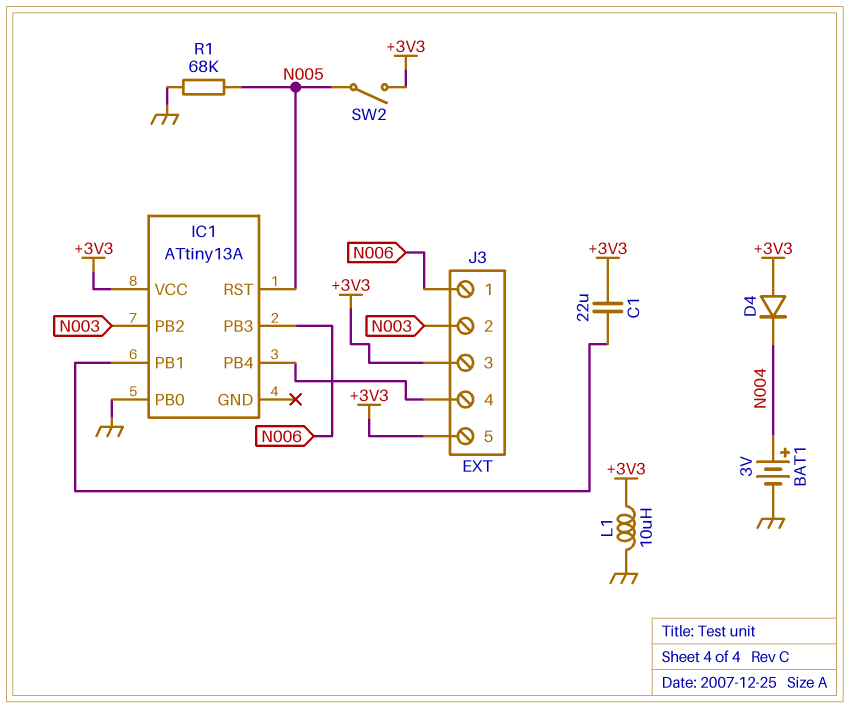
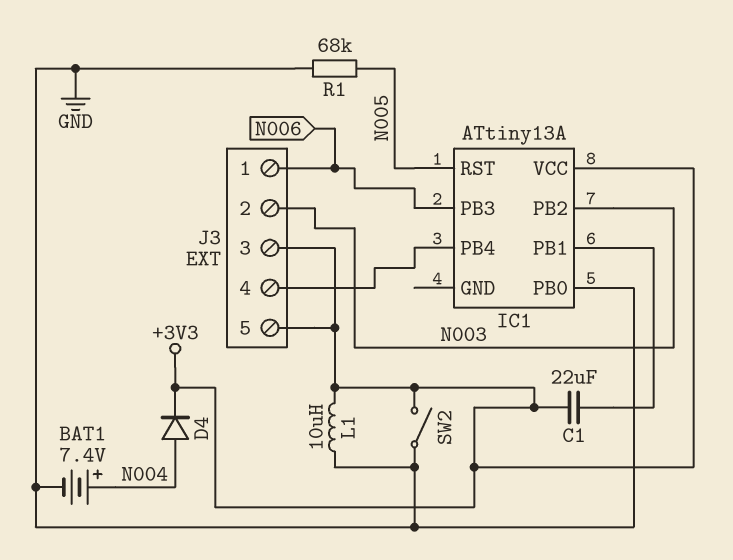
BAT1: 3V (plus N004, minus GND) -> 7.4V (plus N004, minus GND)
D4: diode (A +3V3, K N004) -> diode (A N004, K +3V3)
SW2: switch (+3V3, N005) -> switch (+3V3, GND)

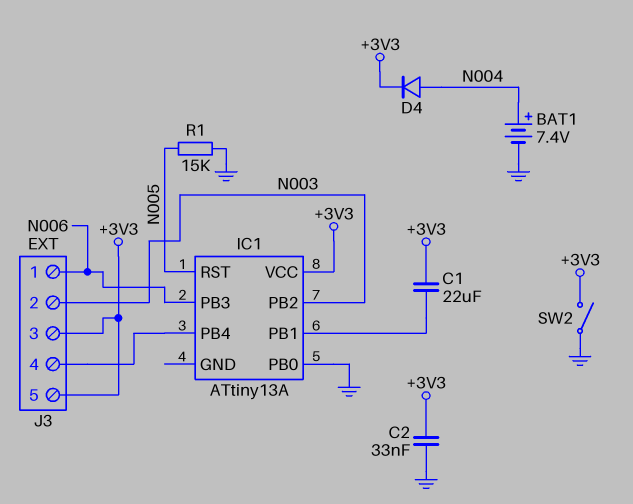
C2: none -> 33nF (+3V3, GND)
L1: 10uH (+3V3, GND) -> none
R1: 68k (GND, N005) -> 15k (GND, N005)

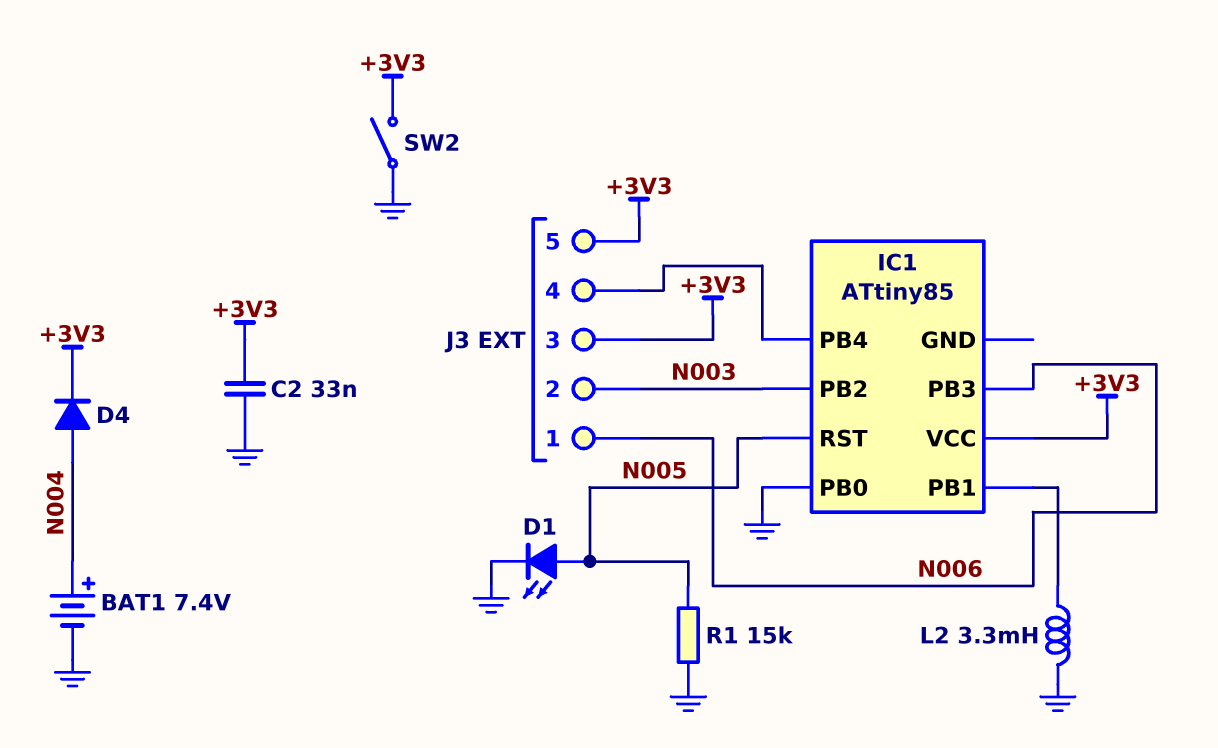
C1: 22uF (+3V3, IC1/PB1) -> none
D1: none -> LED (A N005, K GND)
IC1: ATtiny13A -> ATtiny85
L2: none -> 3.3mH (GND, IC1/PB1)

